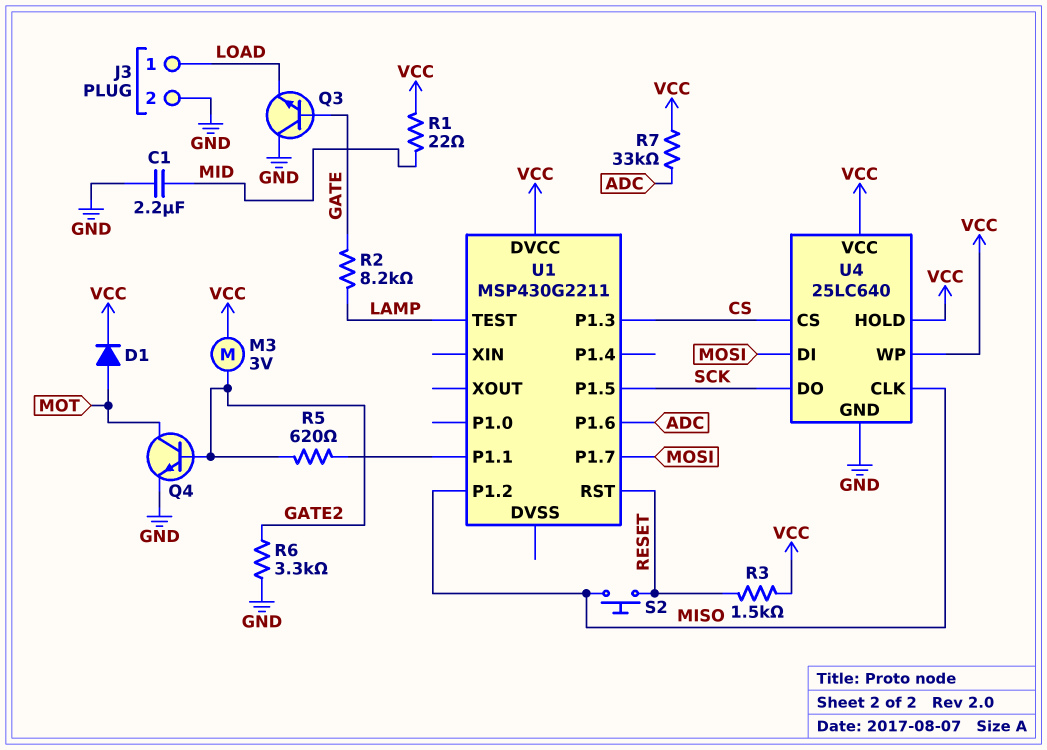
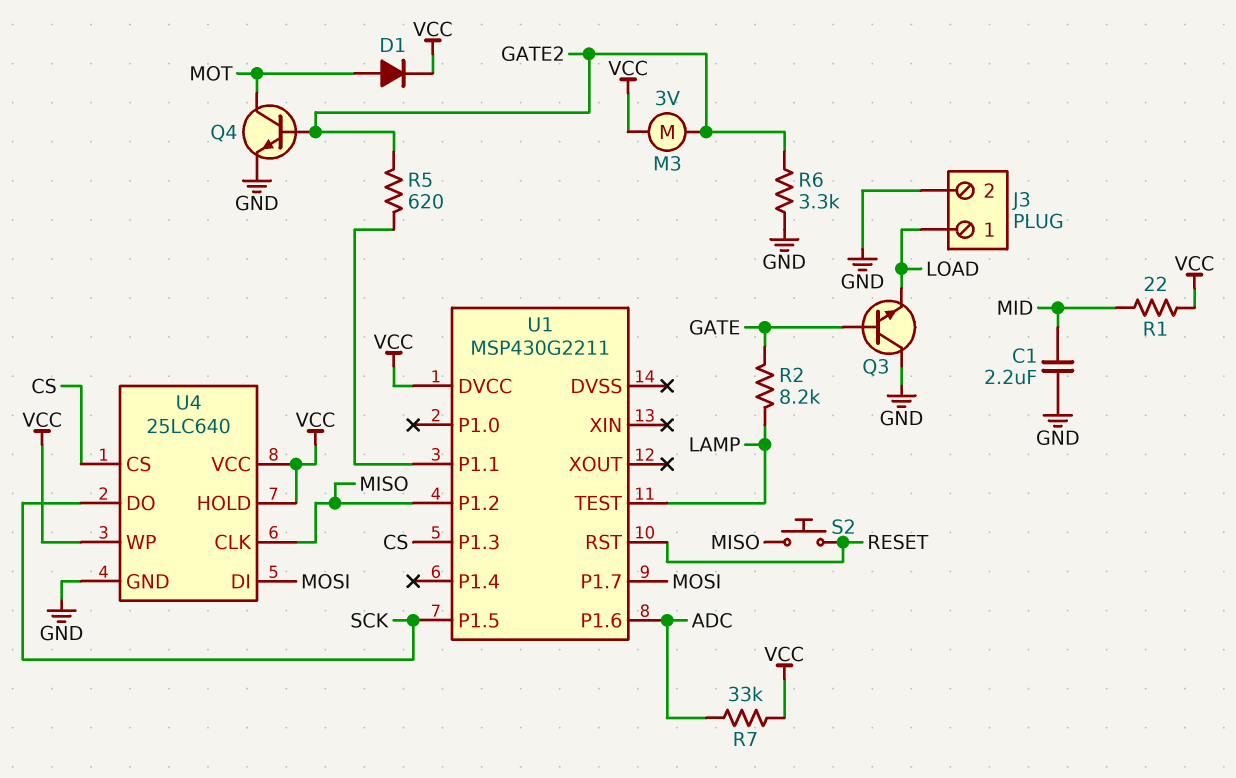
R3: 1.5k (RESET, VCC) -> none

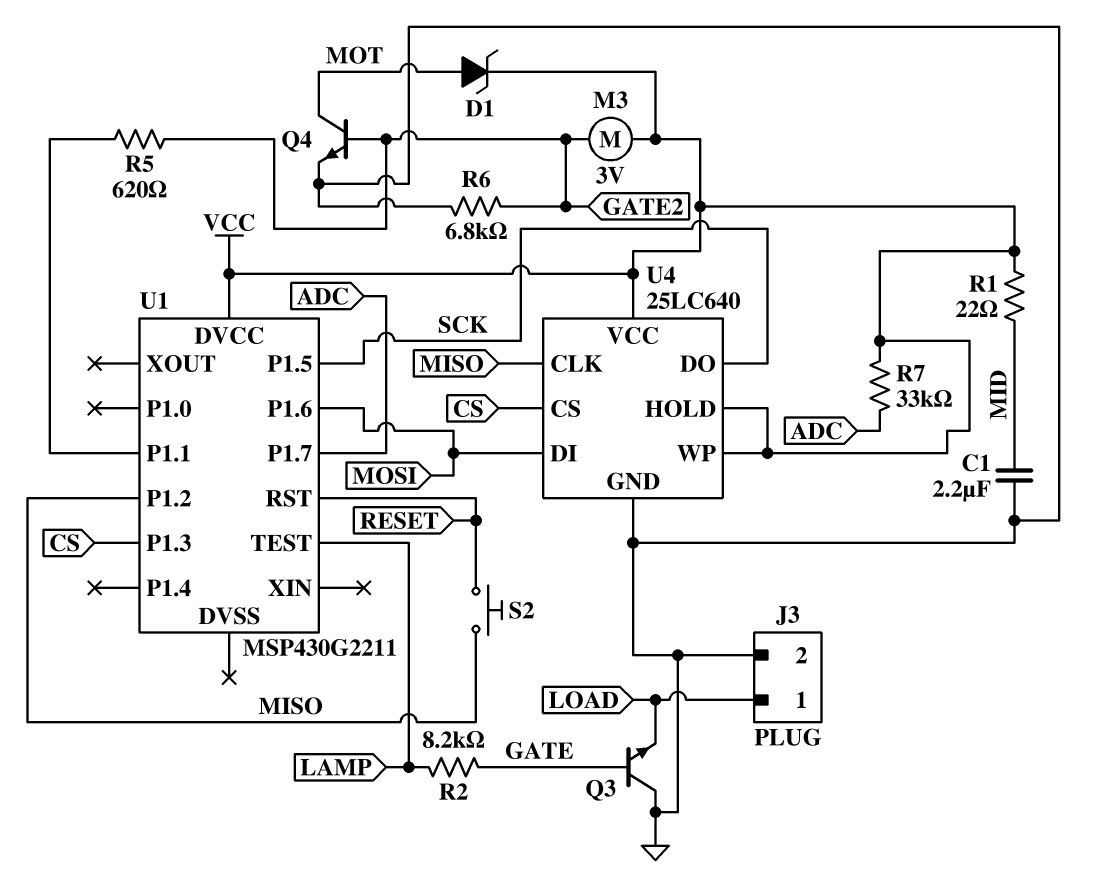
D1: diode (A MOT, K VCC) -> zener (A MOT, K VCC)
R6: 3.3k (GATE2, GND) -> 6.8k (GATE2, GND)
U1 pin P1.6: ADC -> MOSI
U1 pin P1.7: MOSI -> ADC

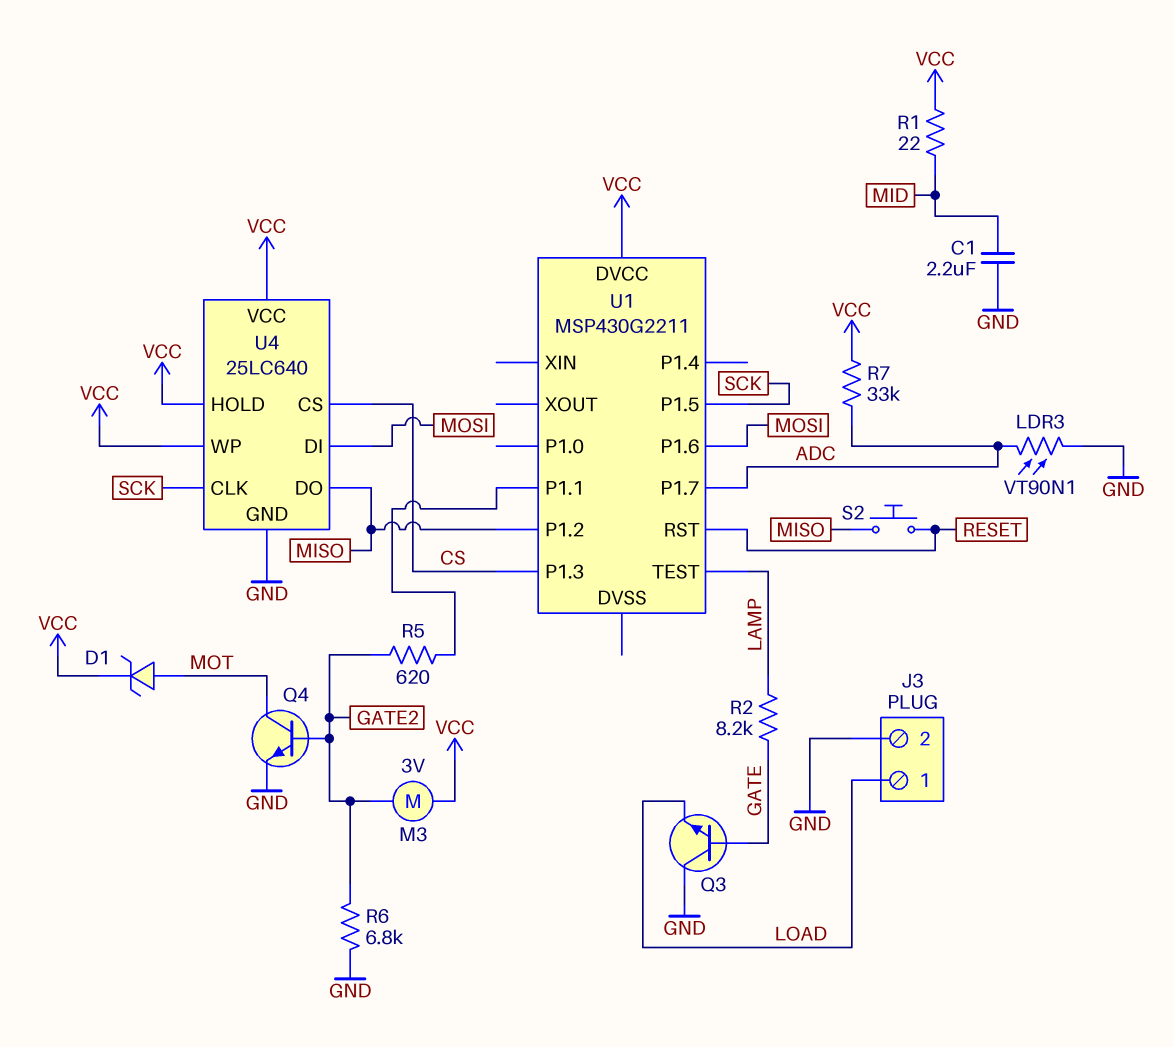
LDR3: none -> VT90N1 (ADC, GND)
U4 pin CLK: MISO -> SCK
U4 pin DO: SCK -> MISO

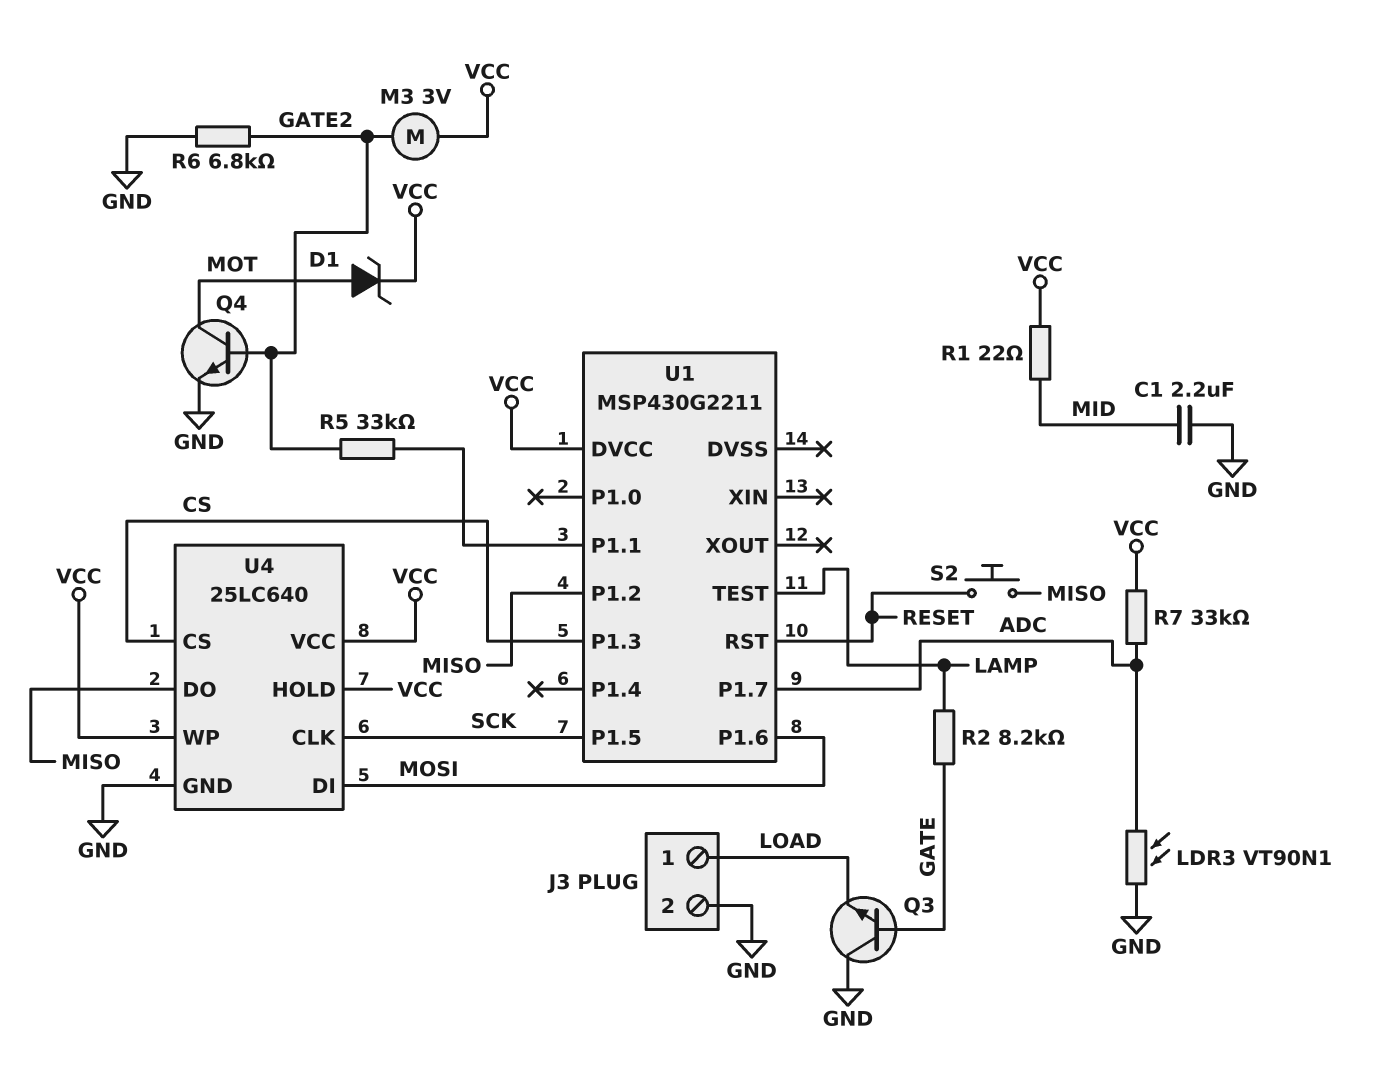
R5: 620 (GATE2, U1/P1.1) -> 33k (GATE2, U1/P1.1)

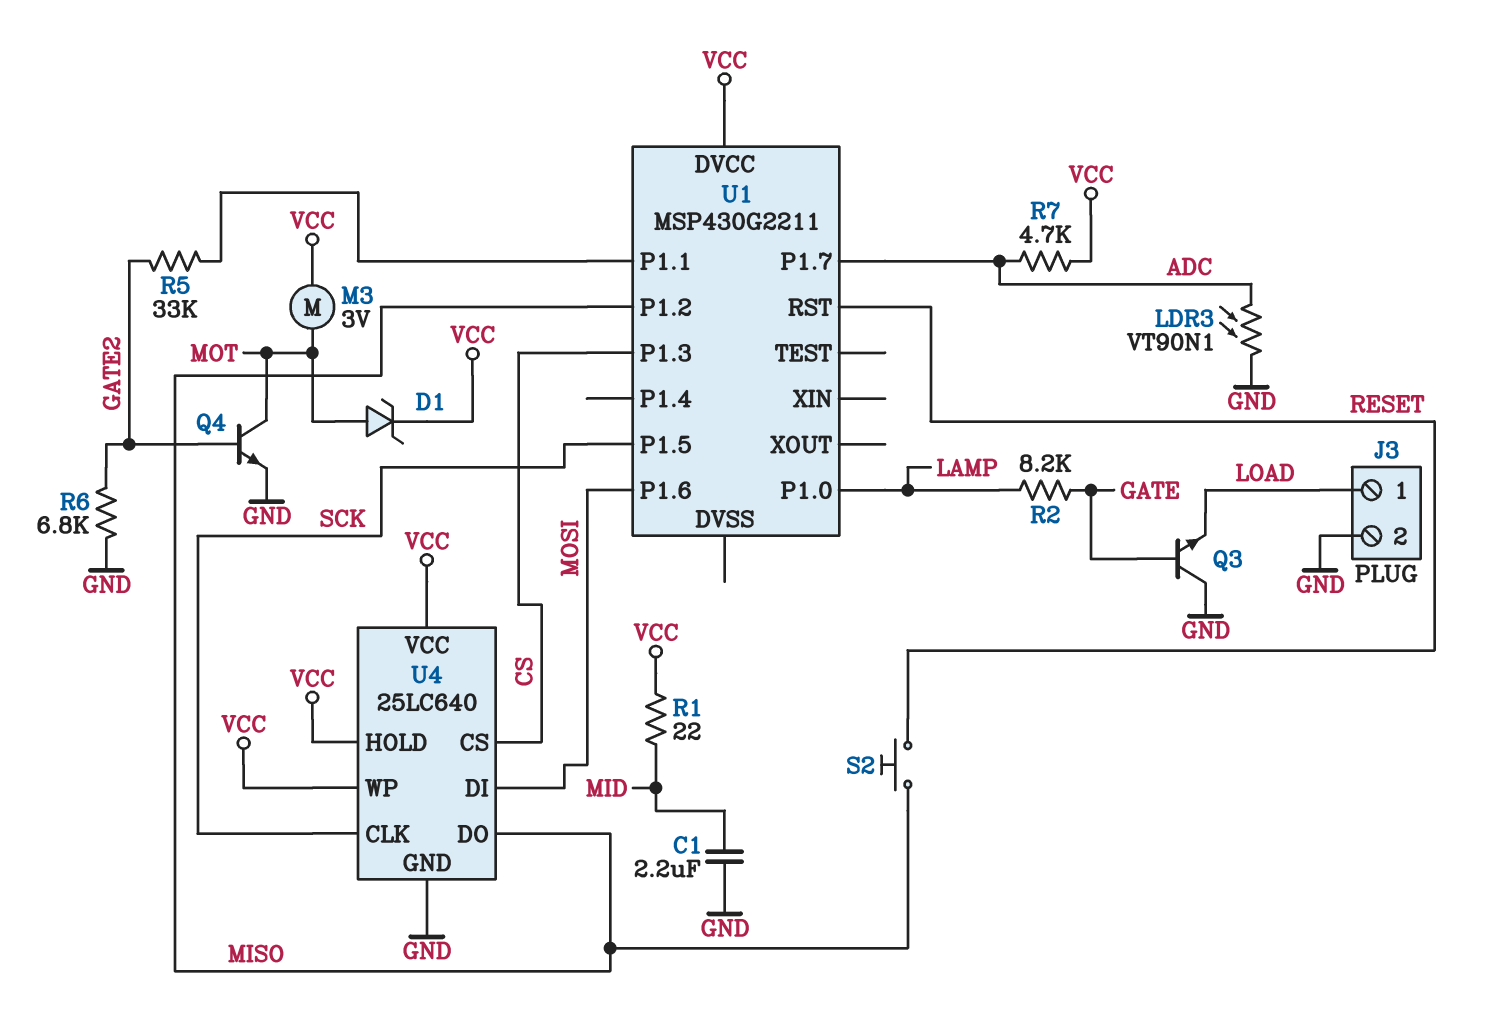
M3: motor 3V (GATE2, VCC) -> motor 3V (MOT, VCC)
R7: 33k (ADC, VCC) -> 4.7k (ADC, VCC)
U1 pin P1.0: none -> LAMP
U1 pin TEST: LAMP -> none

